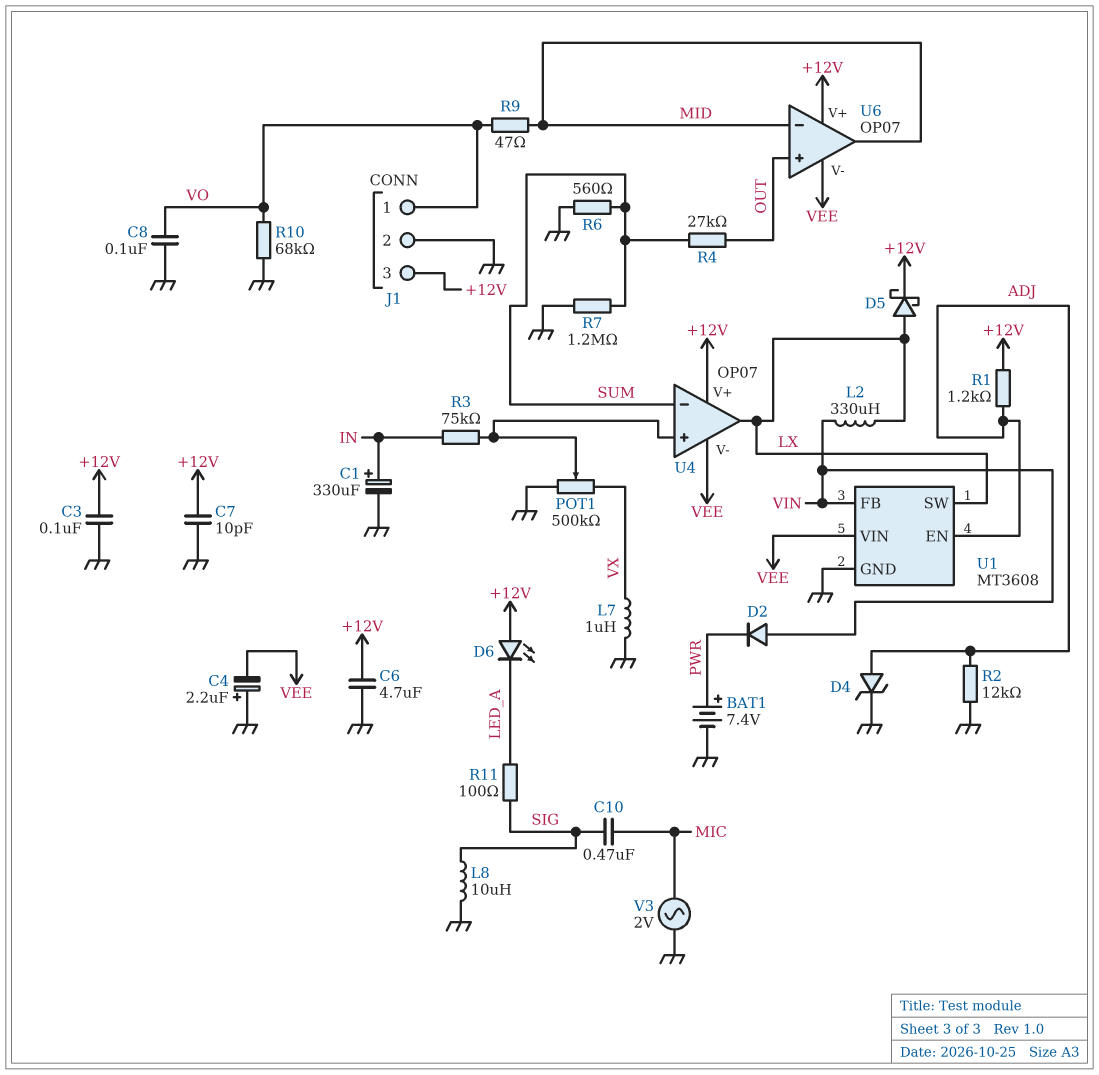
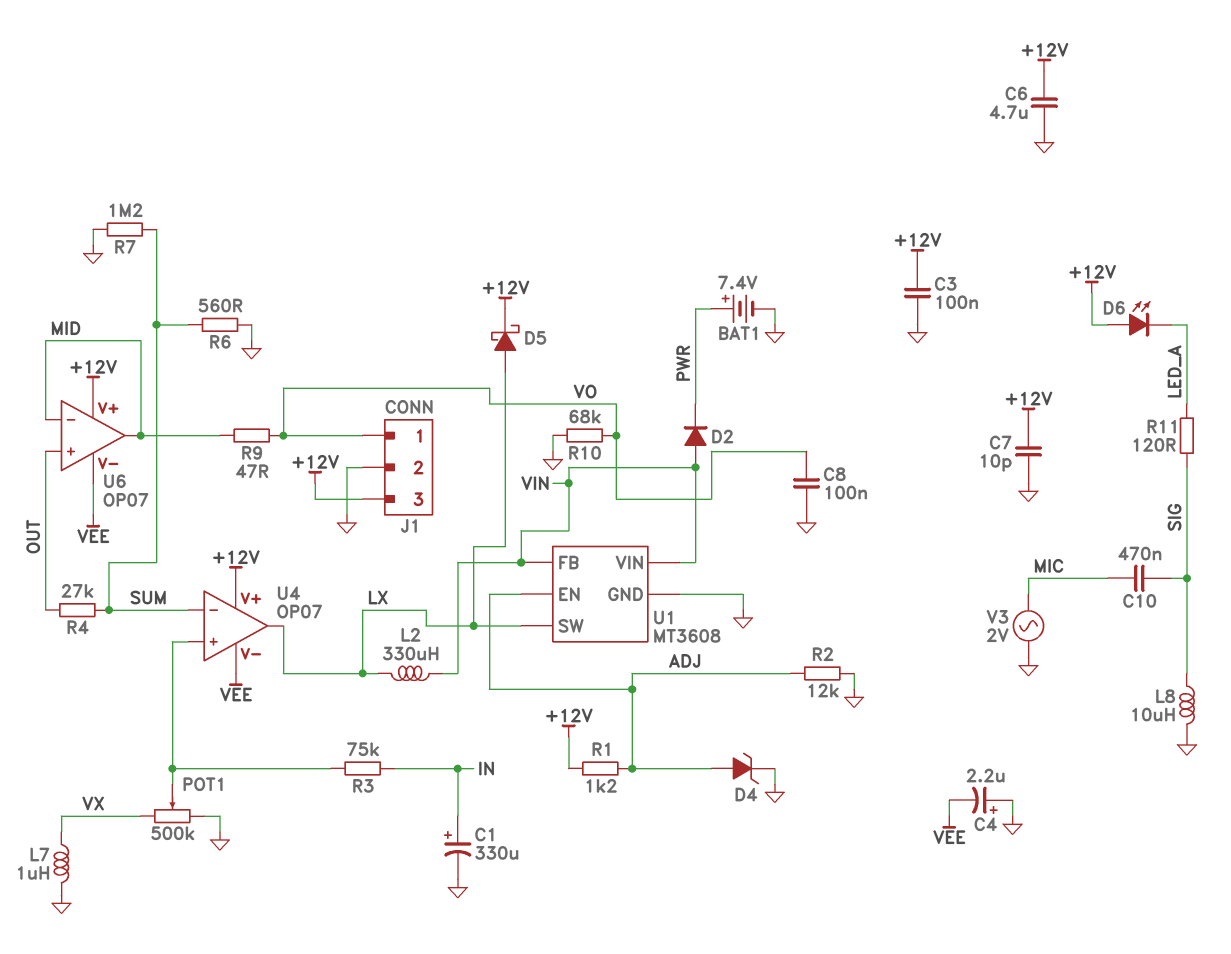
R11: 100 (LED_A, SIG) -> 120 (LED_A, SIG)
U1 pin VIN: VEE -> VIN

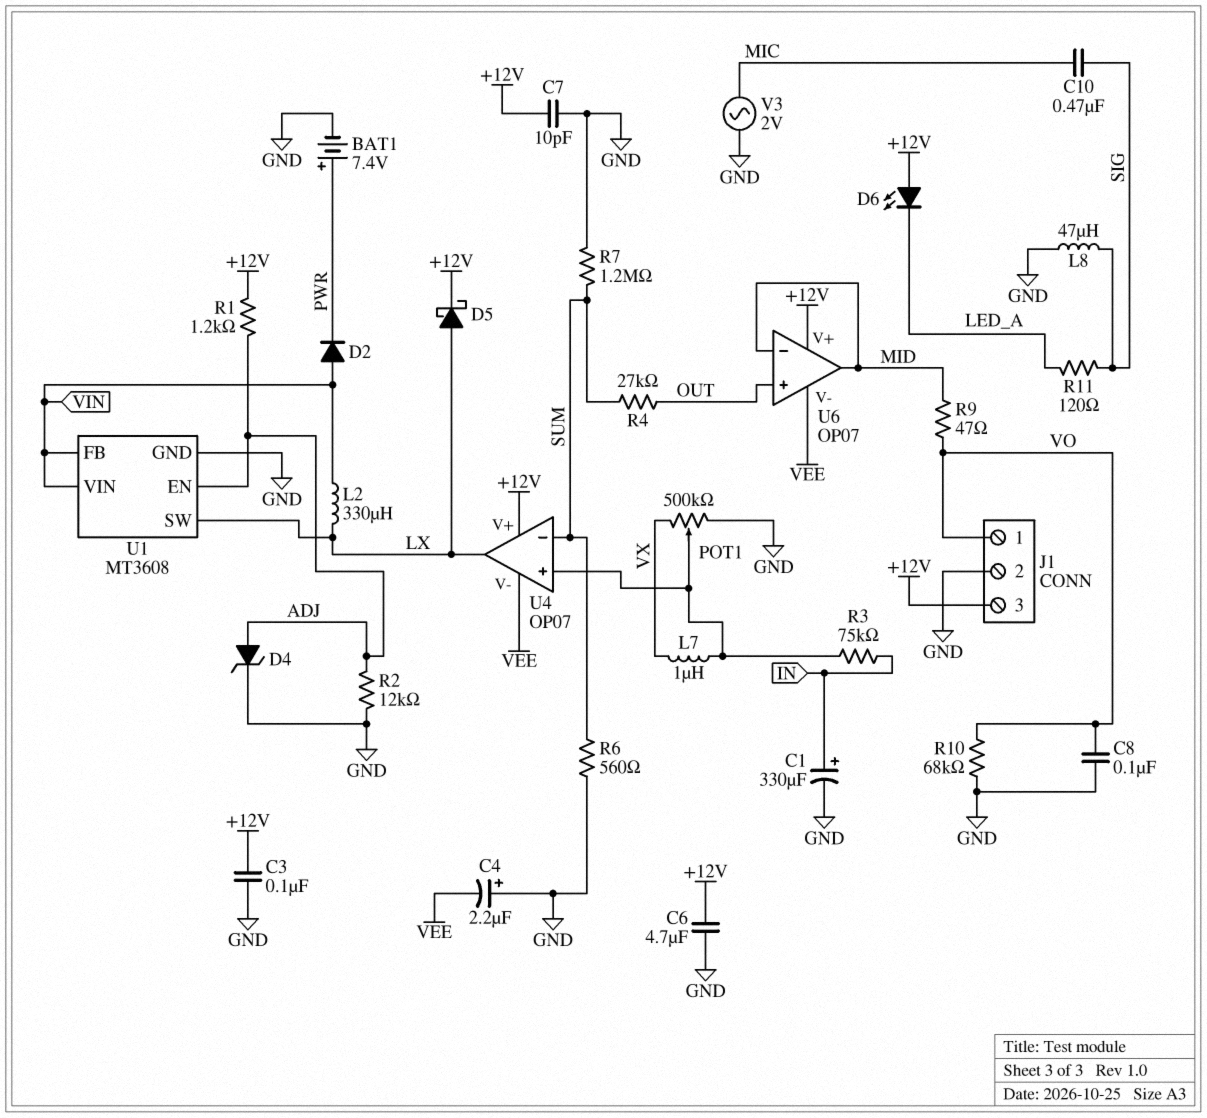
L7: 1uH (GND, VX) -> 1uH (U4/in+, VX)
L8: 10uH (GND, SIG) -> 47uH (GND, SIG)

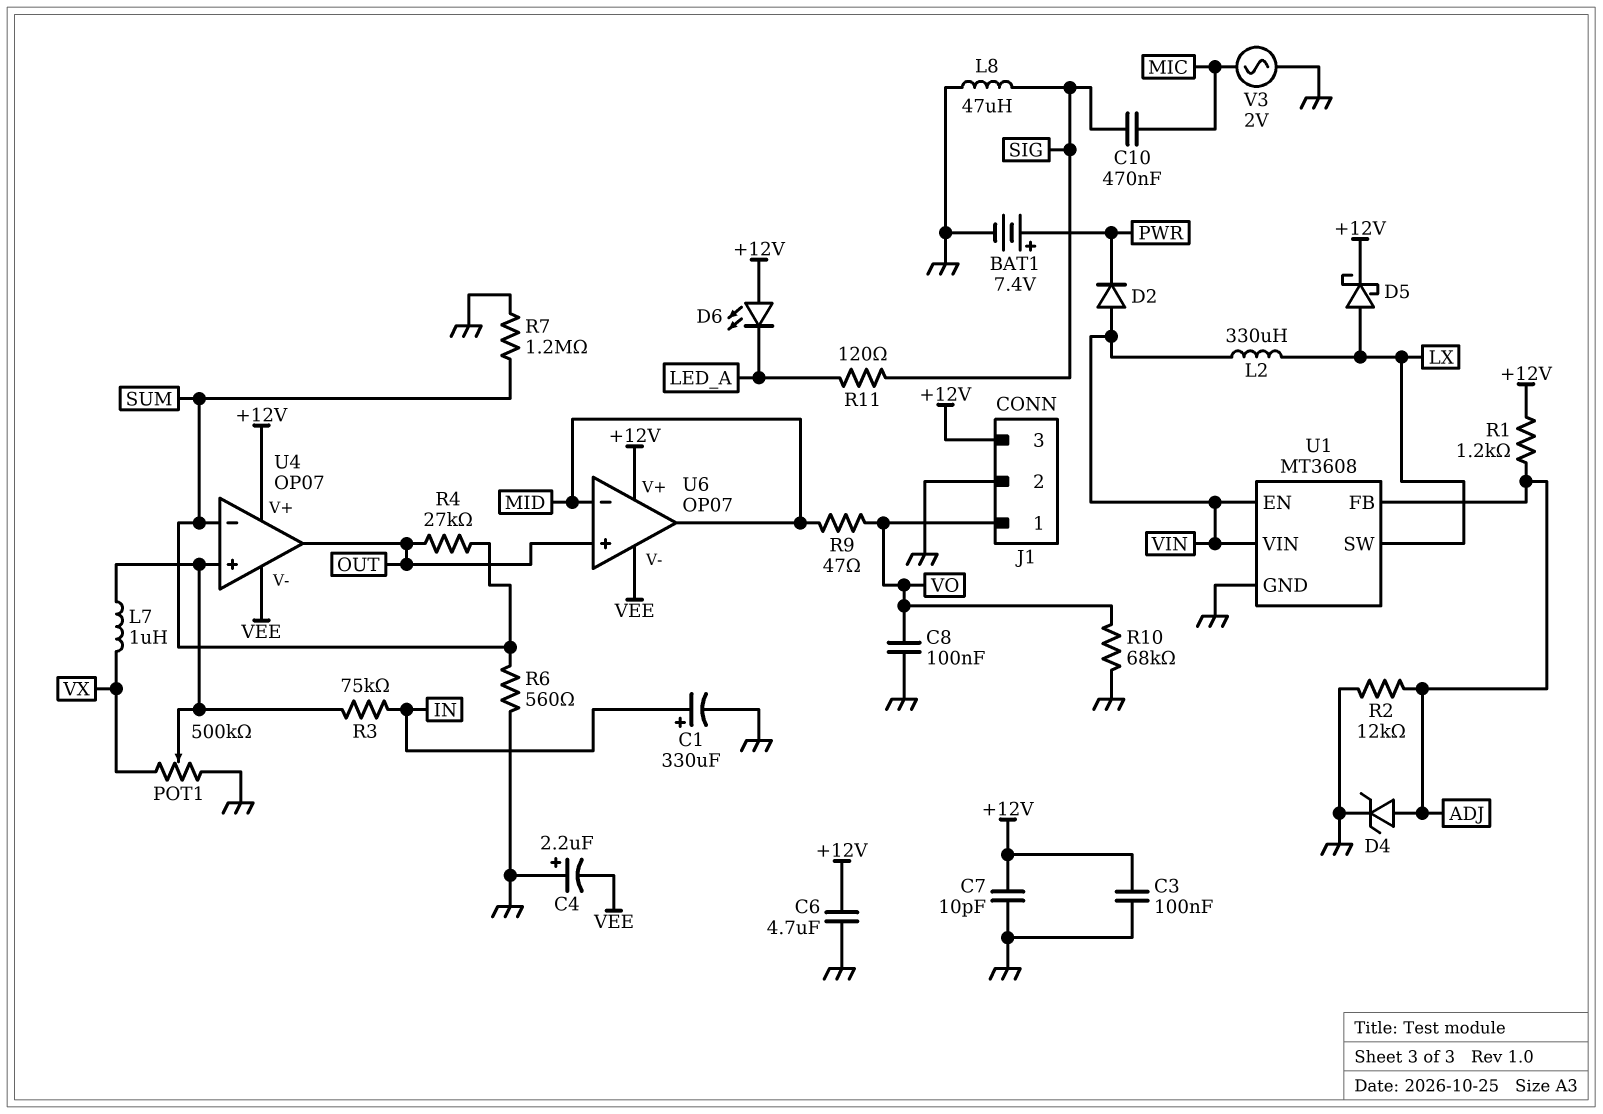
U1 pin EN: ADJ -> VIN
U1 pin FB: VIN -> ADJ
U4 pin out: LX -> OUT

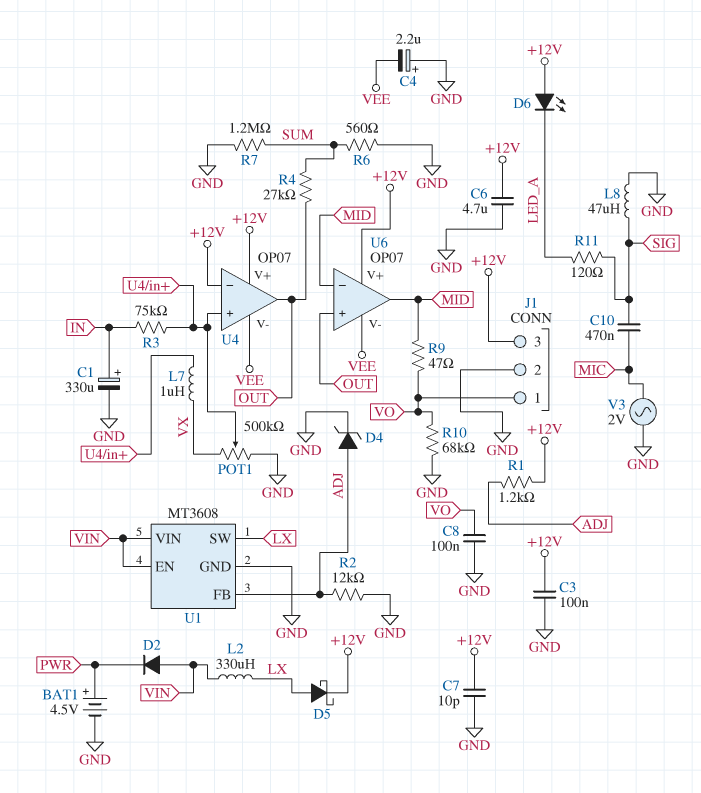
BAT1: 7.4V (plus PWR, minus GND) -> 4.5V (plus PWR, minus GND)
U4 pin in-: SUM -> +12V

